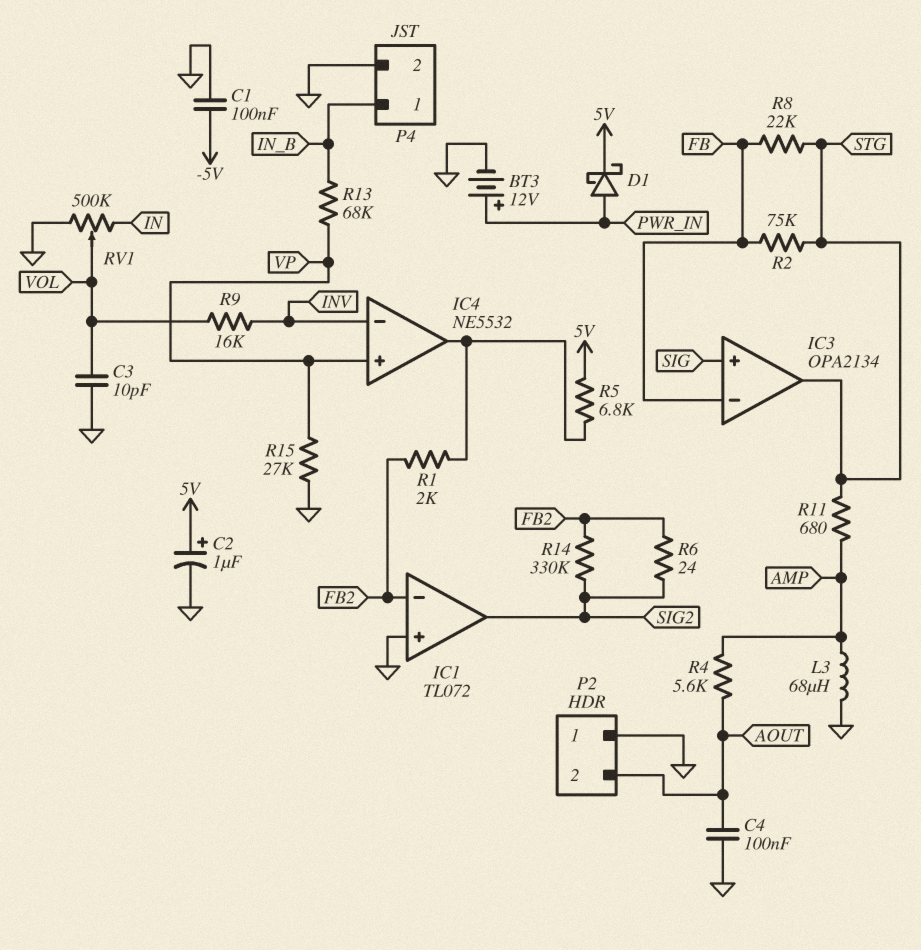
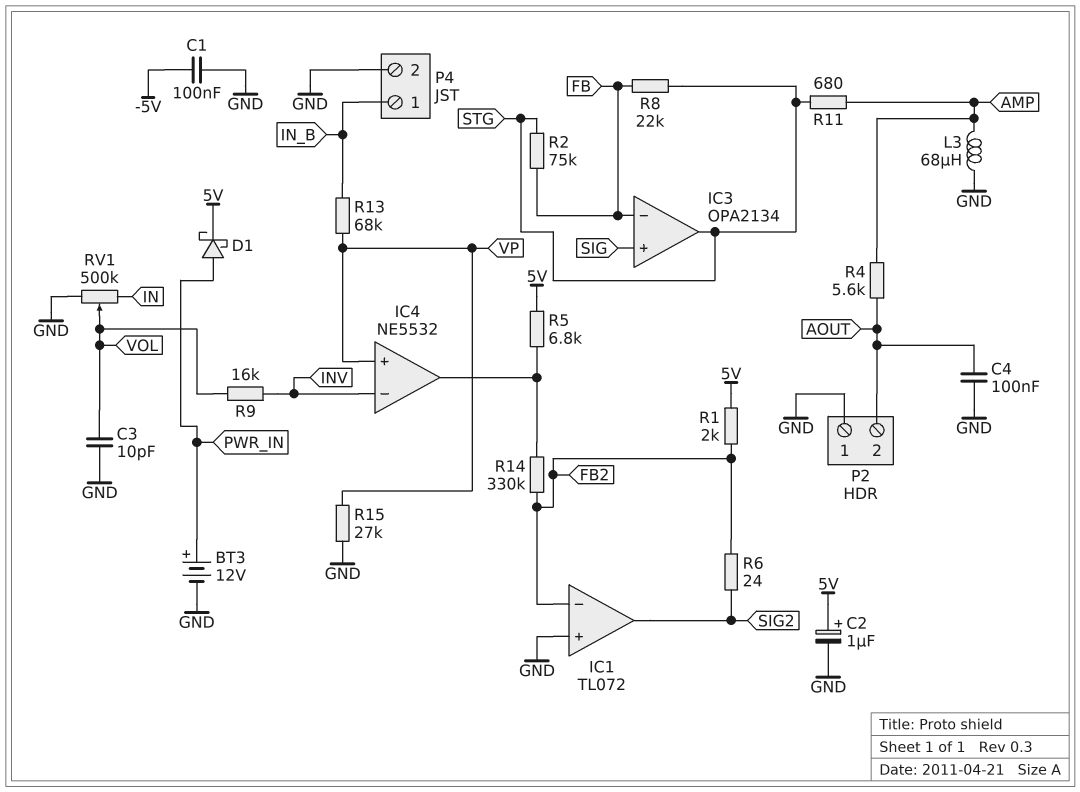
R1: 2k (FB2, IC4/out) -> 2k (5V, FB2)
R14: 330k (FB2, SIG2) -> 330k (FB2, IC4/out)

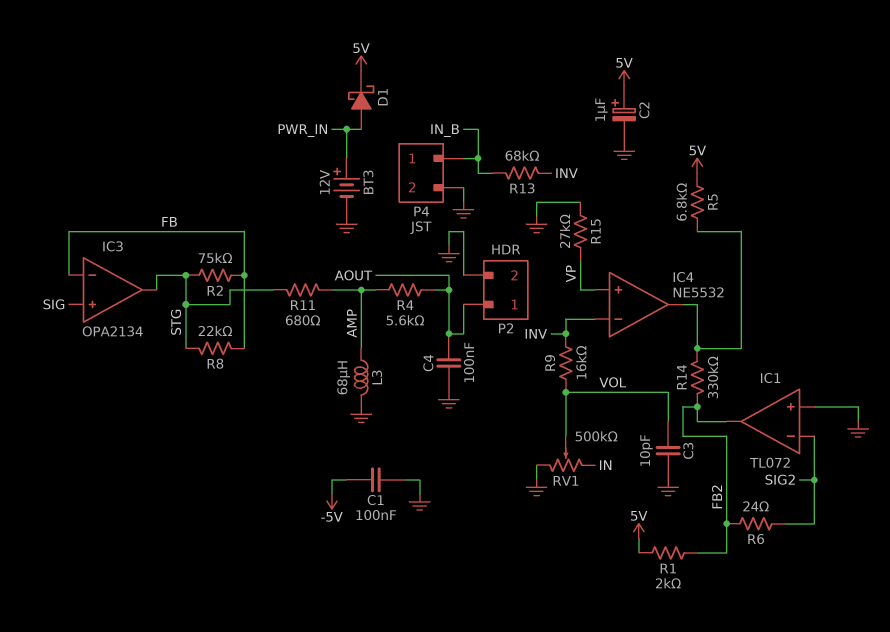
IC1 pin in-: FB2 -> SIG2
IC1 pin out: SIG2 -> FB2
P2 pin 1: GND -> AOUT
P2 pin 2: AOUT -> GND
R13: 68k (IN_B, VP) -> 68k (INV, IN_B)

